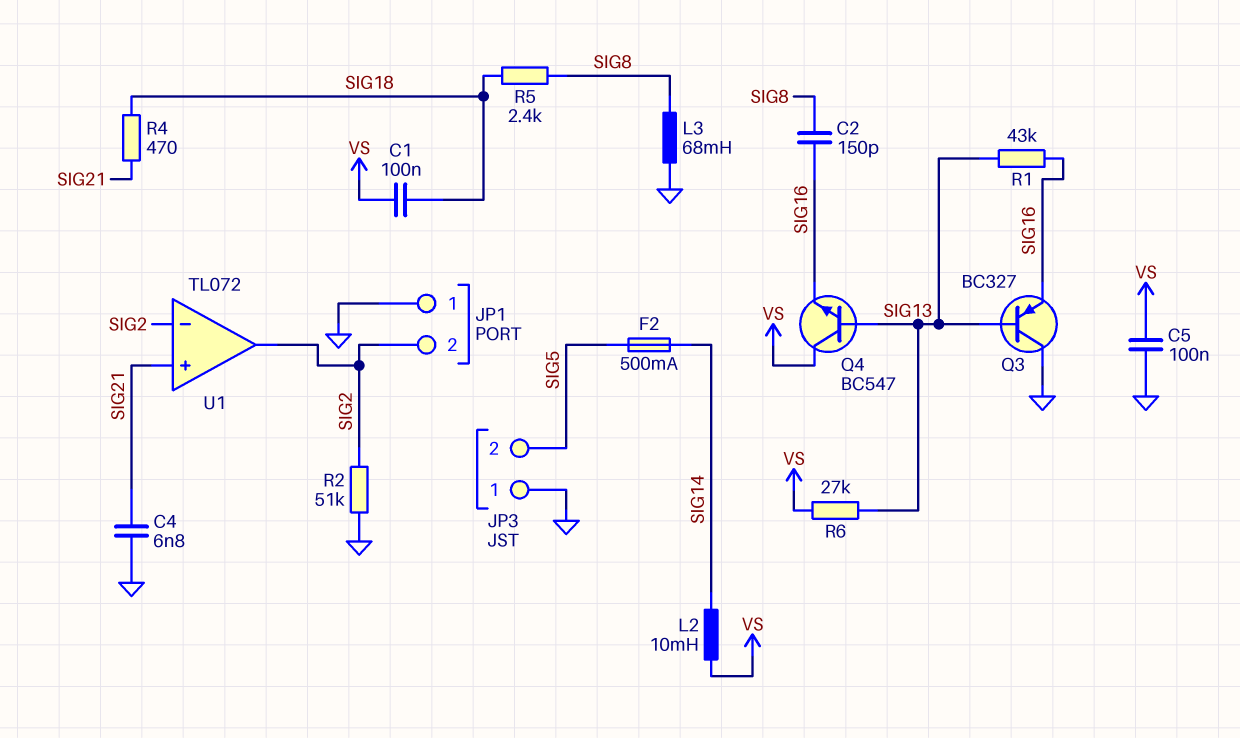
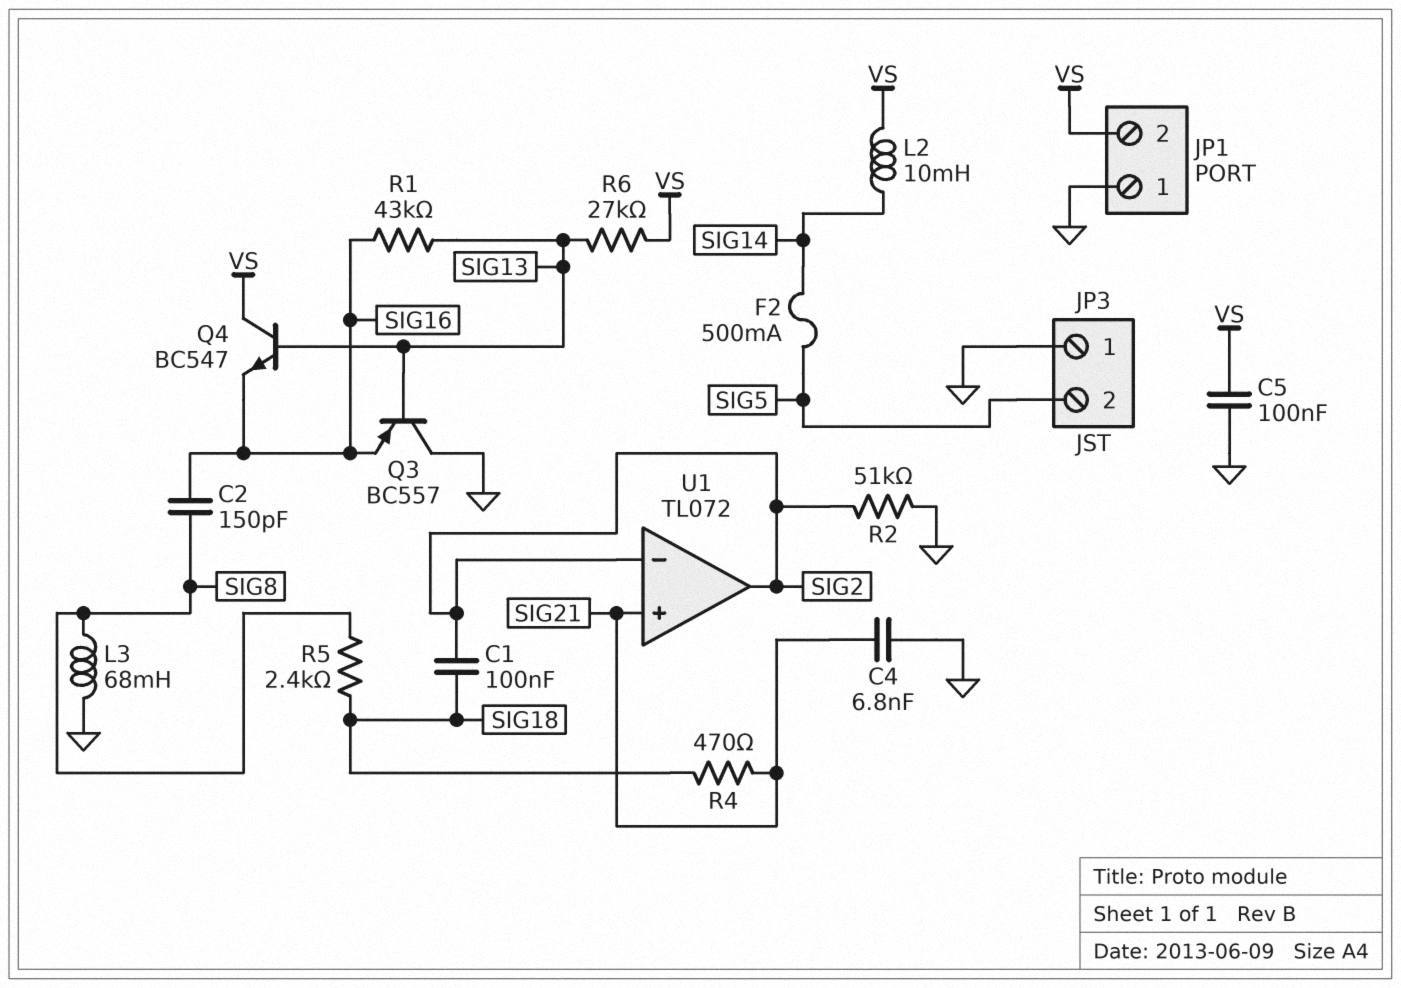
C1: 100nF (SIG18, VS) -> 100nF (SIG2, SIG18)
JP1 pin 2: SIG2 -> VS
Q3: PNP BC327 (B SIG13, C GND, E SIG16) -> PNP BC557 (B SIG13, C GND, E SIG16)

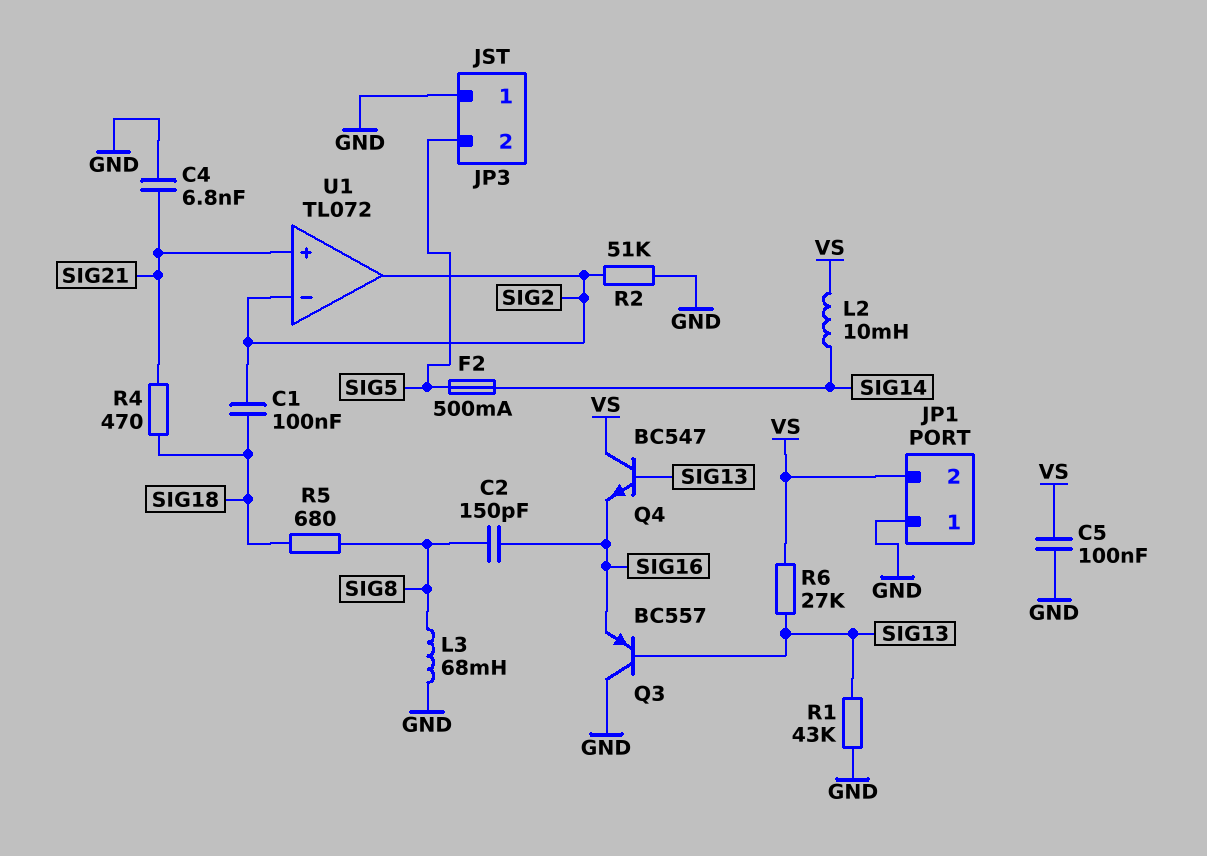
R1: 43k (SIG13, SIG16) -> 43k (GND, SIG13)
R5: 2.4k (SIG8, SIG18) -> 680 (SIG8, SIG18)

